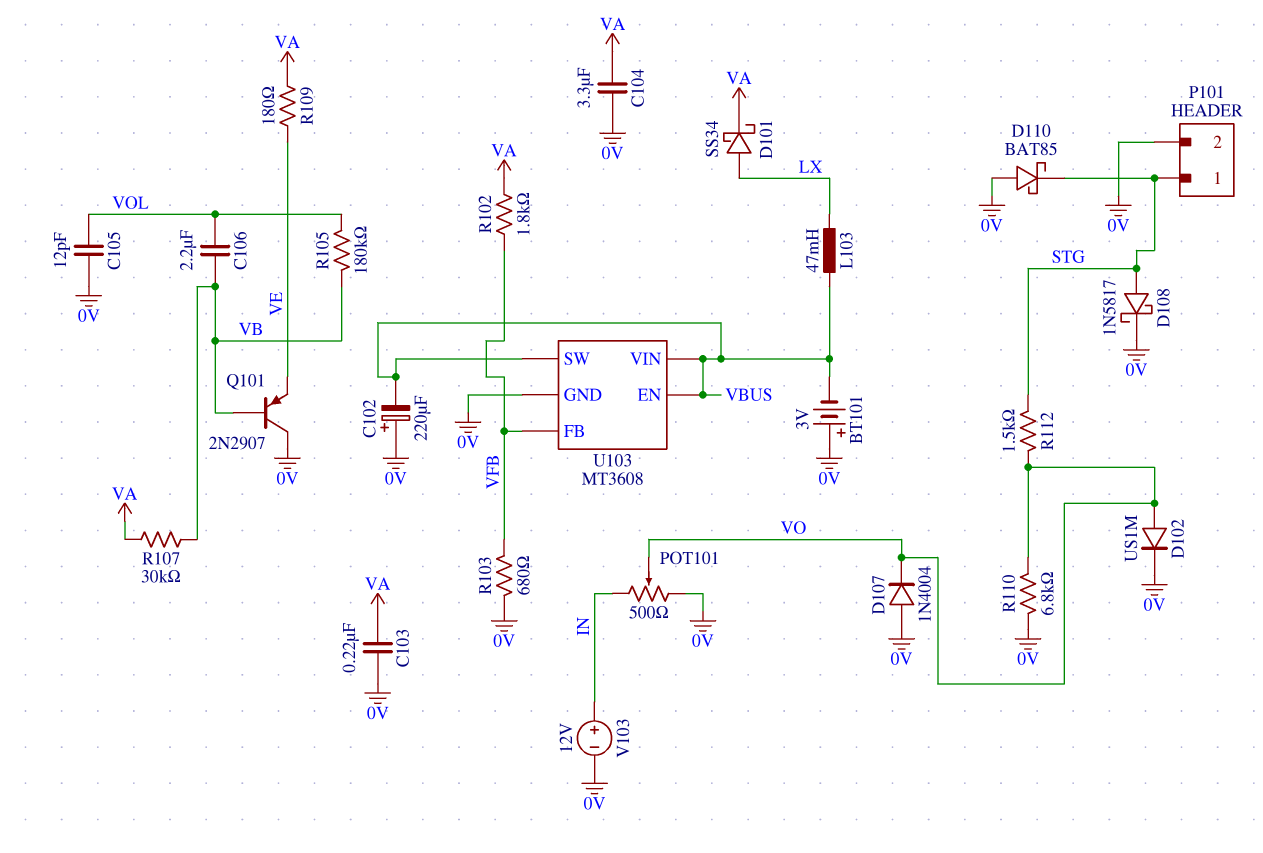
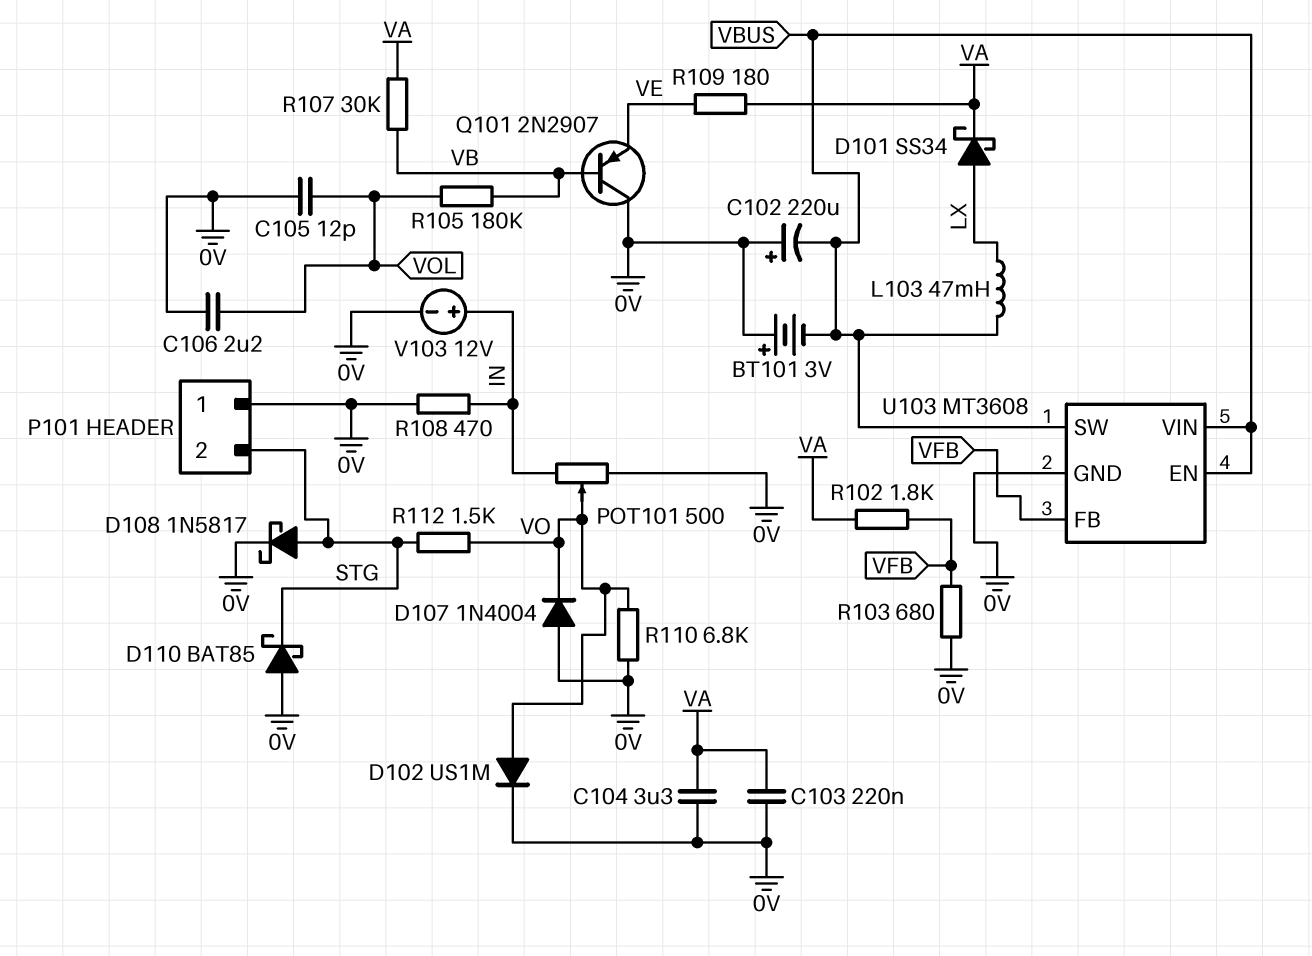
C106: 2.2uF (VB, VOL) -> 2.2uF (0V, VOL)
P101 pin 1: STG -> 0V
P101 pin 2: 0V -> STG
R108: none -> 470 (0V, IN)

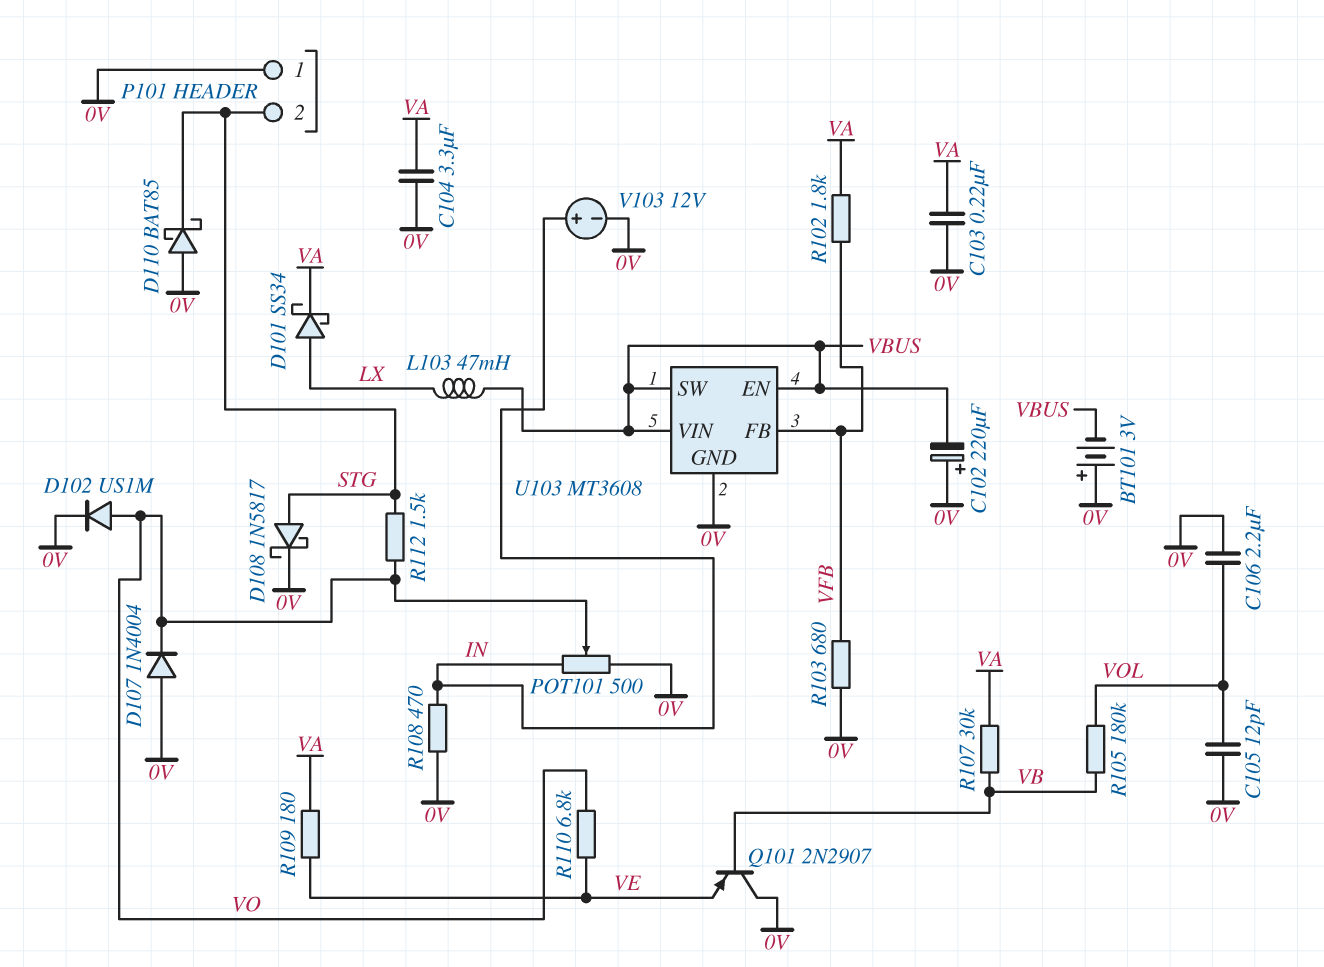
R110: 6.8k (0V, VO) -> 6.8k (VE, VO)

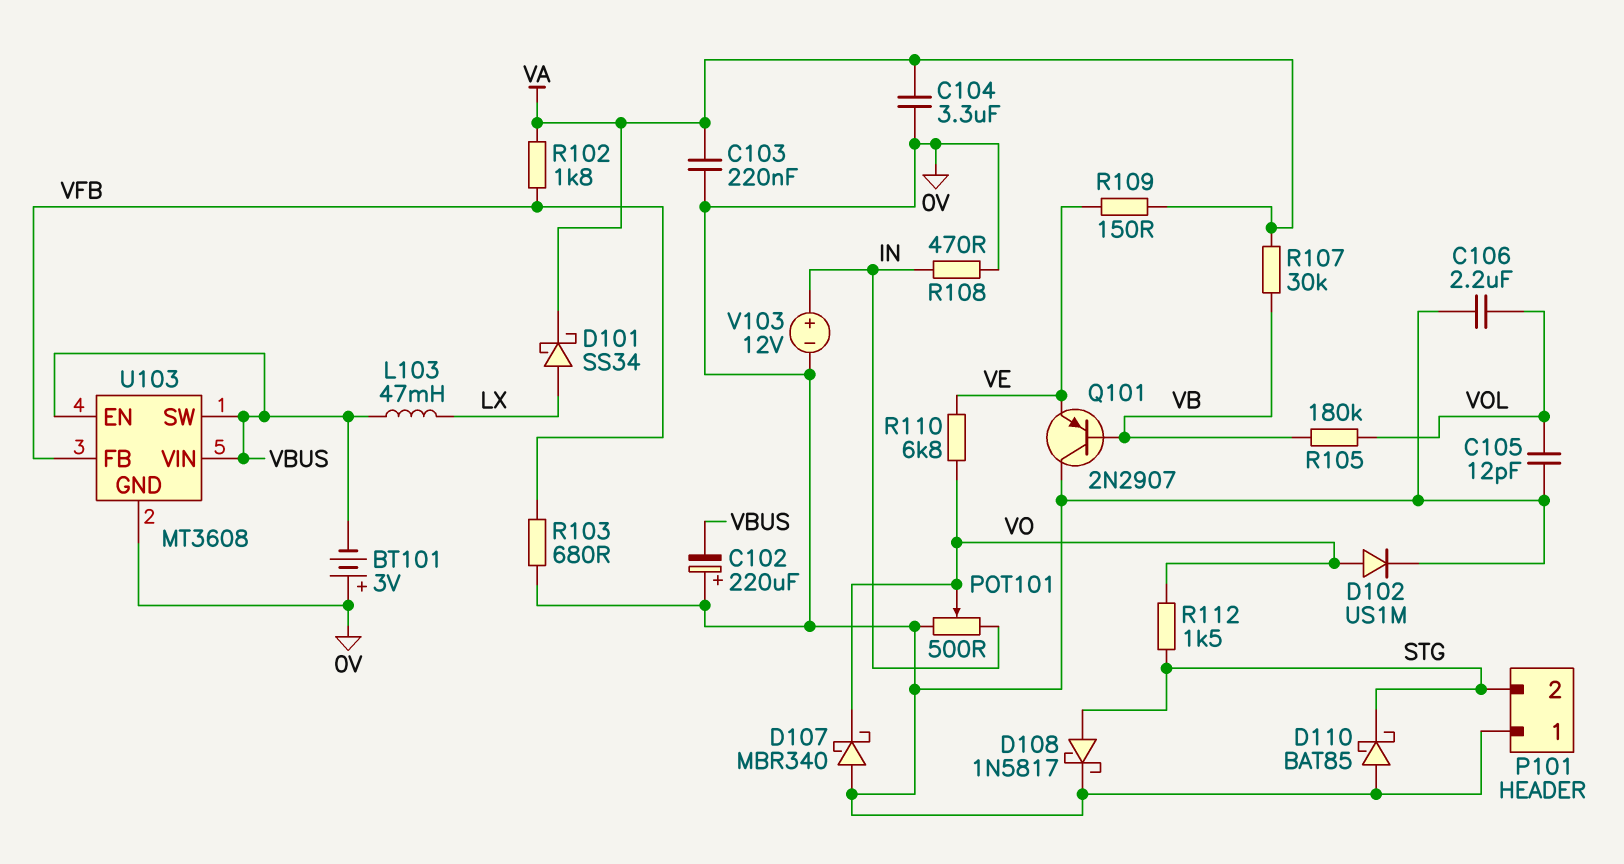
D107: diode 1N4004 (A 0V, K VO) -> schottky MBR340 (A 0V, K VO)
R109: 180 (VA, VE) -> 150 (VA, VE)

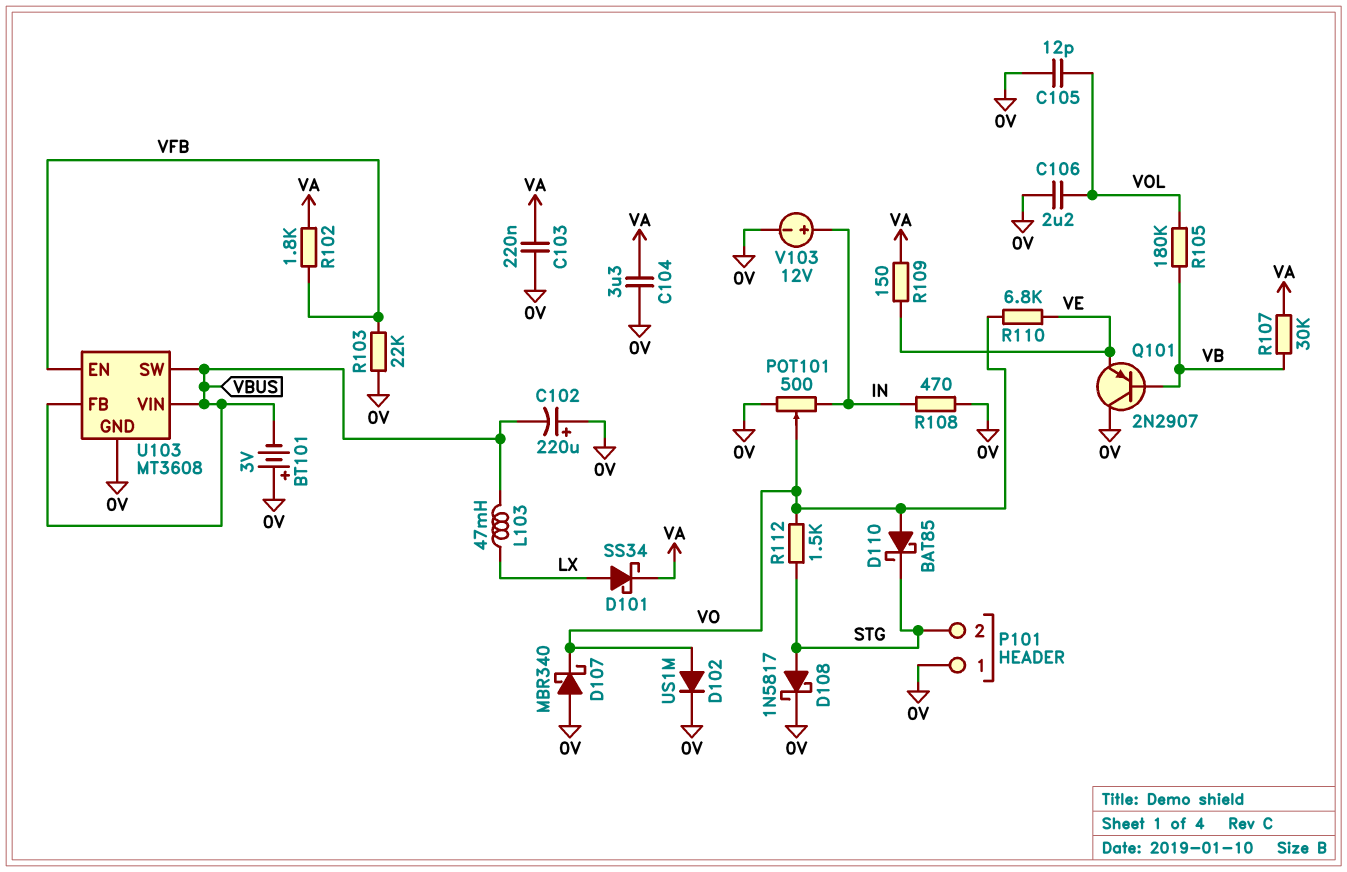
D110: schottky BAT85 (A 0V, K STG) -> schottky BAT85 (A VO, K STG)
R103: 680 (0V, VFB) -> 22k (0V, VFB)
U103 pin EN: VBUS -> VFB
U103 pin FB: VFB -> VBUS

